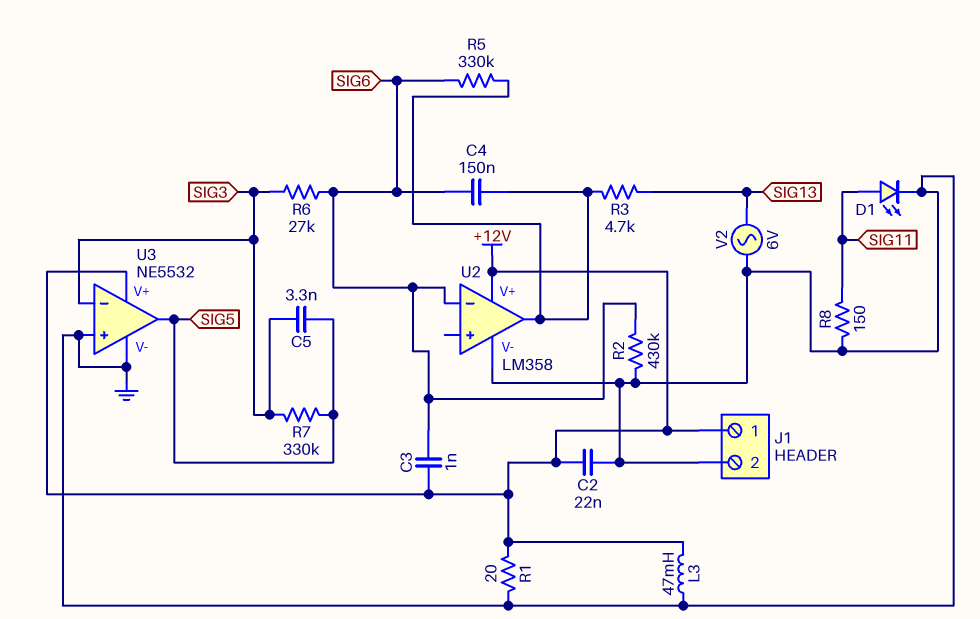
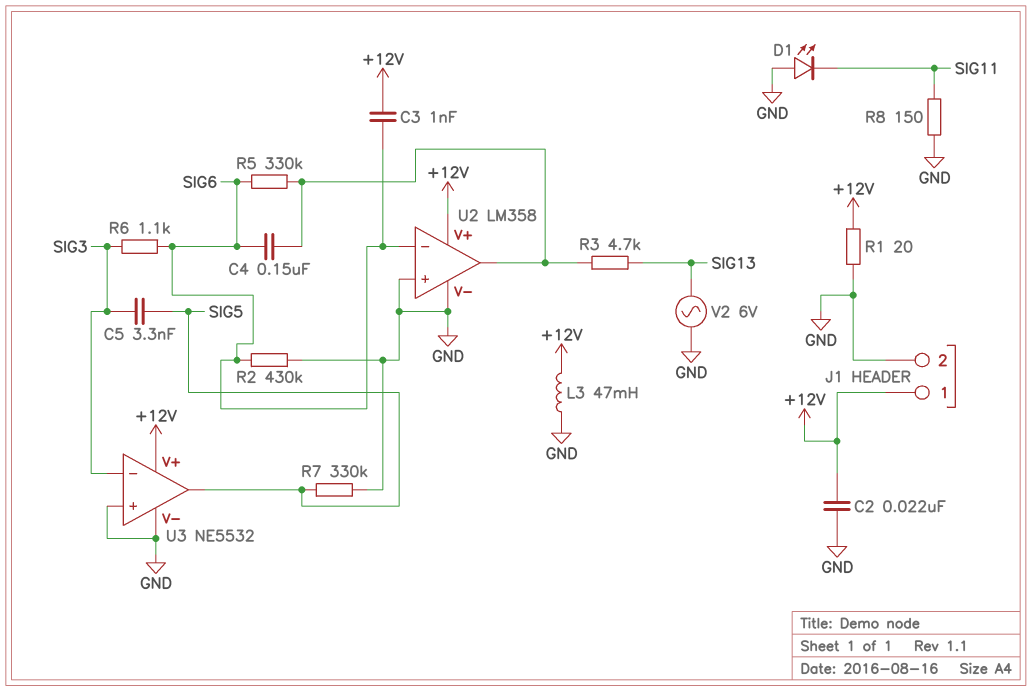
D1: LED (A SIG11, K GND) -> LED (A GND, K SIG11)
R6: 27k (SIG3, SIG6) -> 1.1k (SIG3, SIG6)
R7: 330k (SIG3, SIG5) -> 330k (GND, SIG5)
U2 pin in+: none -> GND

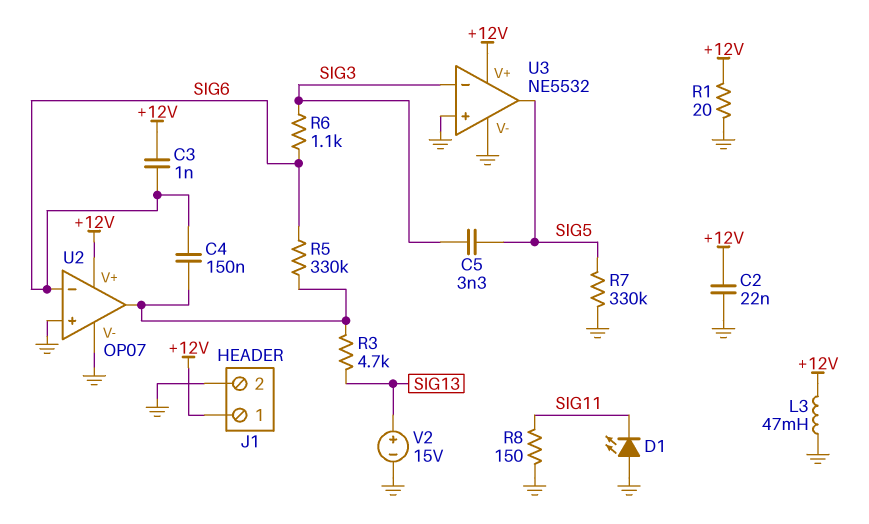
R2: 430k (GND, SIG6) -> none
U2: LM358 -> OP07
V2: AC 6V (GND, SIG13) -> 15V (plus SIG13, minus GND)

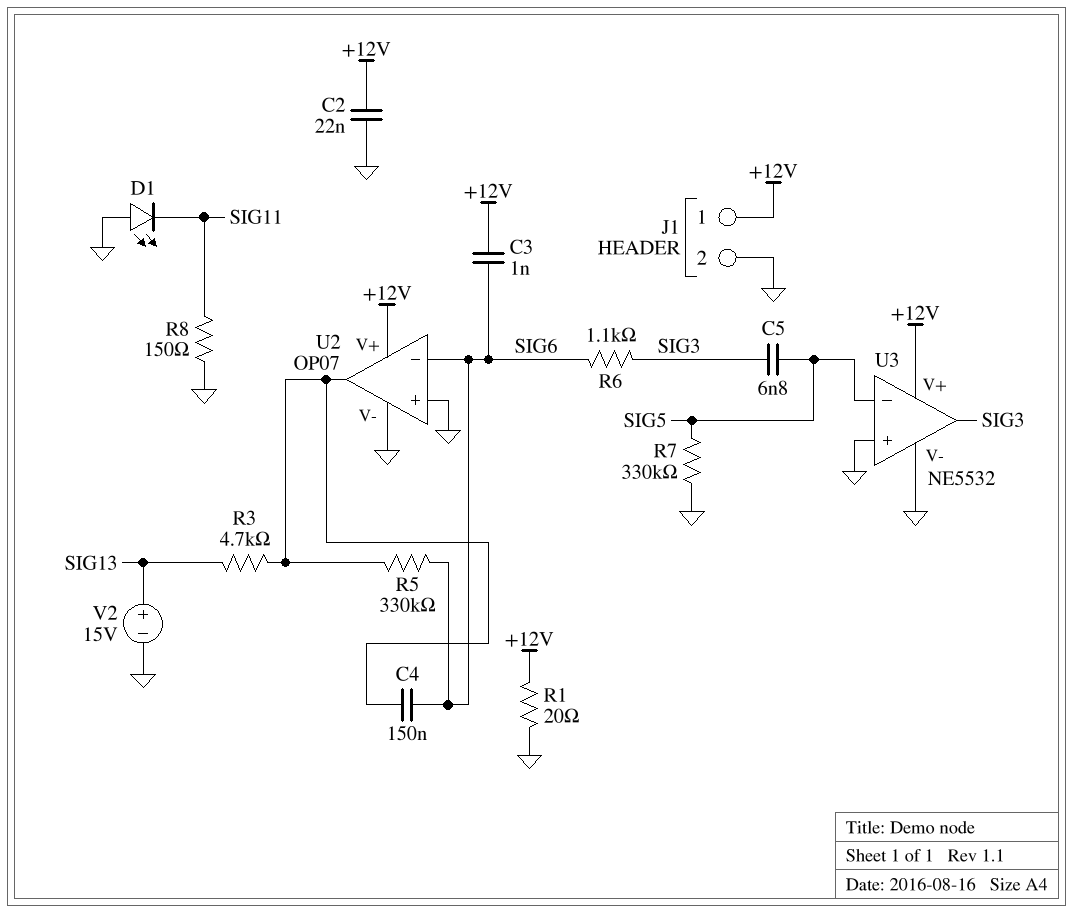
C5: 3.3nF (SIG3, SIG5) -> 6.8nF (SIG3, SIG5)
L3: 47mH (+12V, GND) -> none
U3 pin in-: SIG3 -> SIG5
U3 pin out: SIG5 -> SIG3

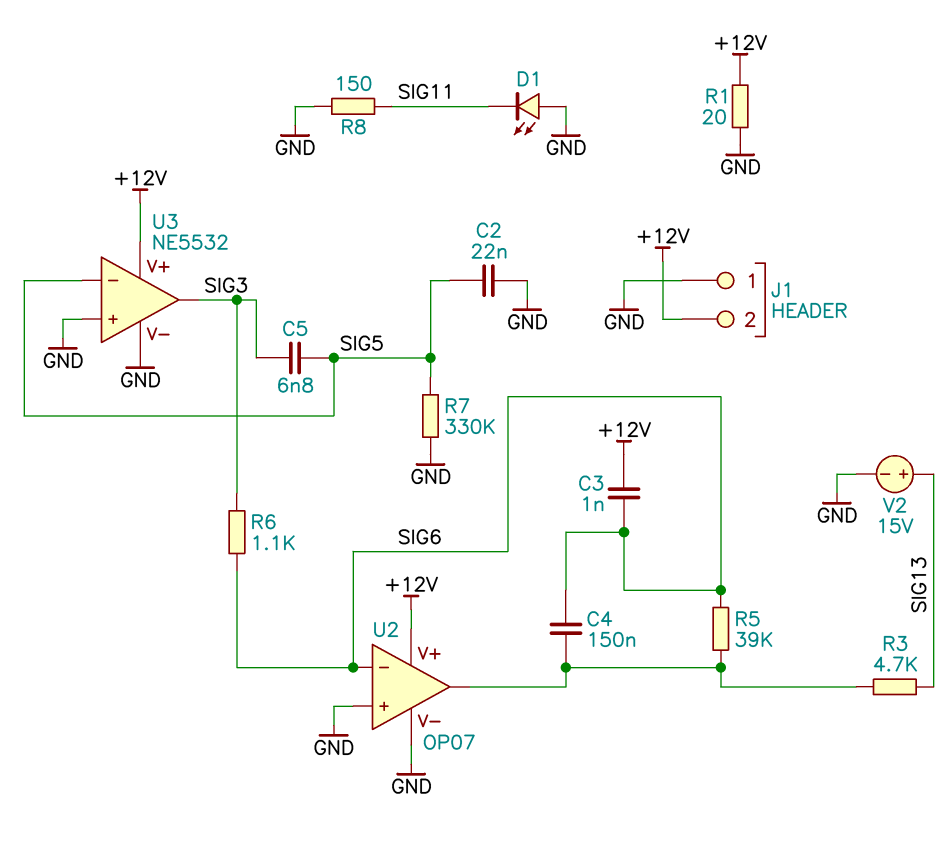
C2: 22nF (+12V, GND) -> 22nF (GND, SIG5)
J1 pin 1: +12V -> GND
J1 pin 2: GND -> +12V
R5: 330k (SIG6, U2/out) -> 39k (SIG6, U2/out)

